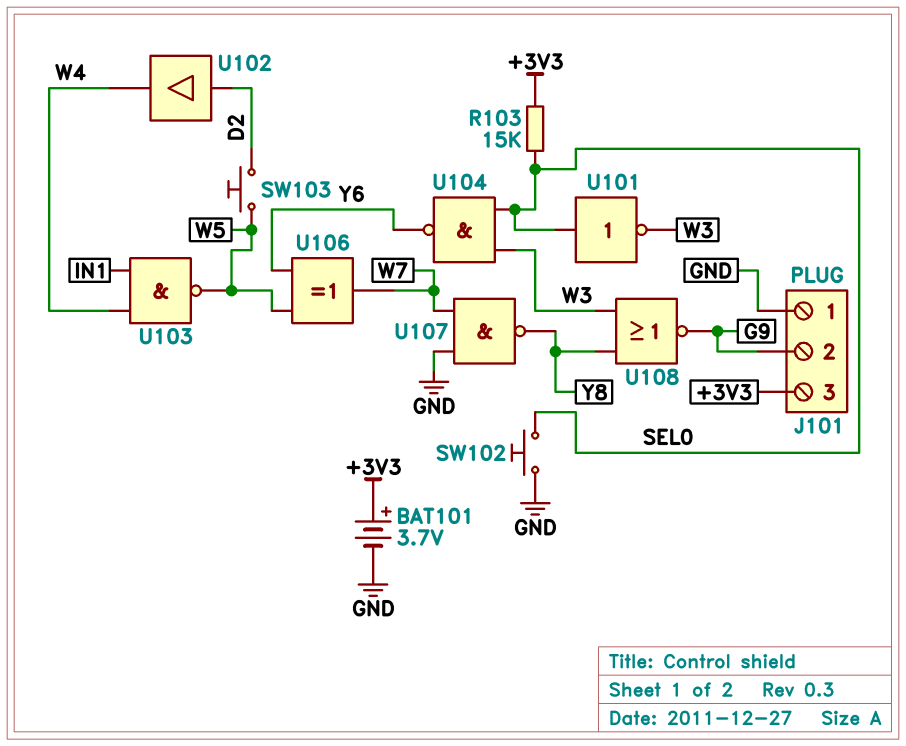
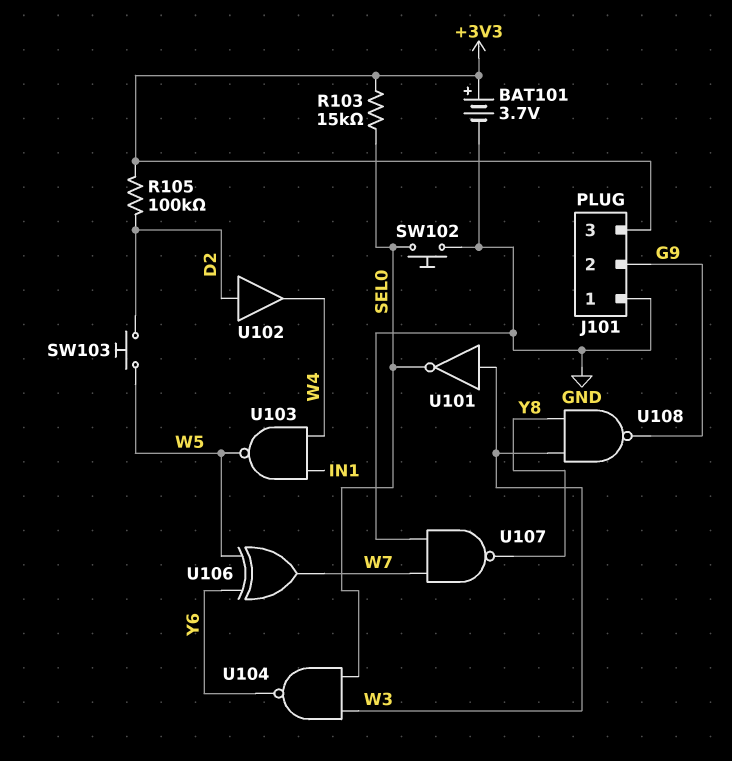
R105: none -> 100k (+3V3, D2)
U101: NOT (in SEL0, out W3) -> NOT (in W3, out SEL0)
U108: NOR (in W3, in Y8, out G9) -> NAND (in W3, in Y8, out G9)

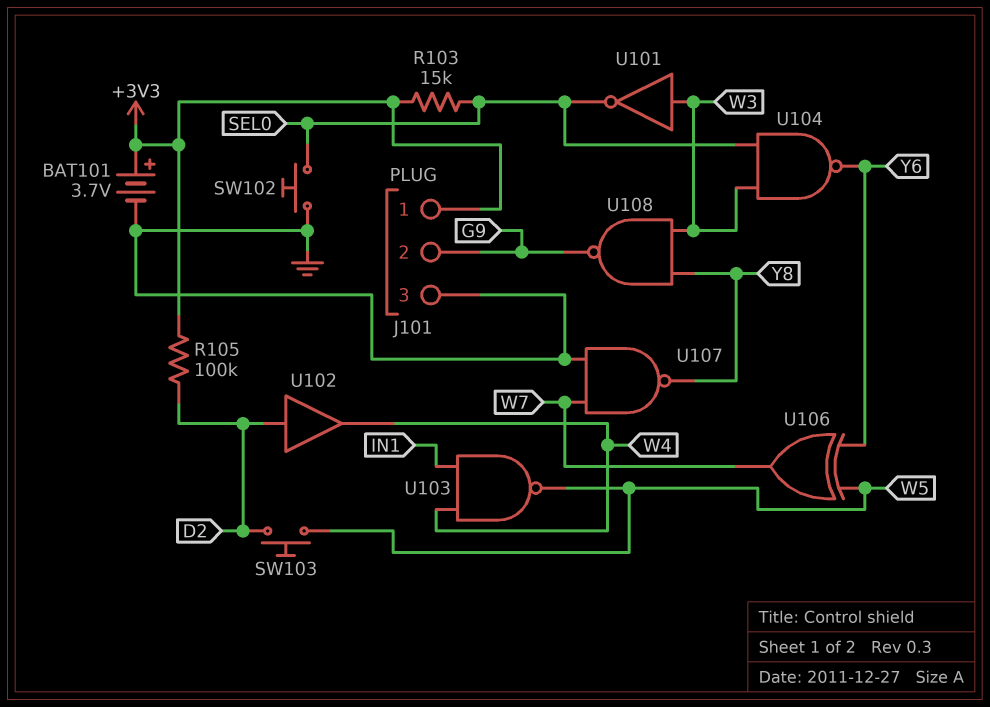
J101 pin 1: GND -> +3V3
J101 pin 3: +3V3 -> GND

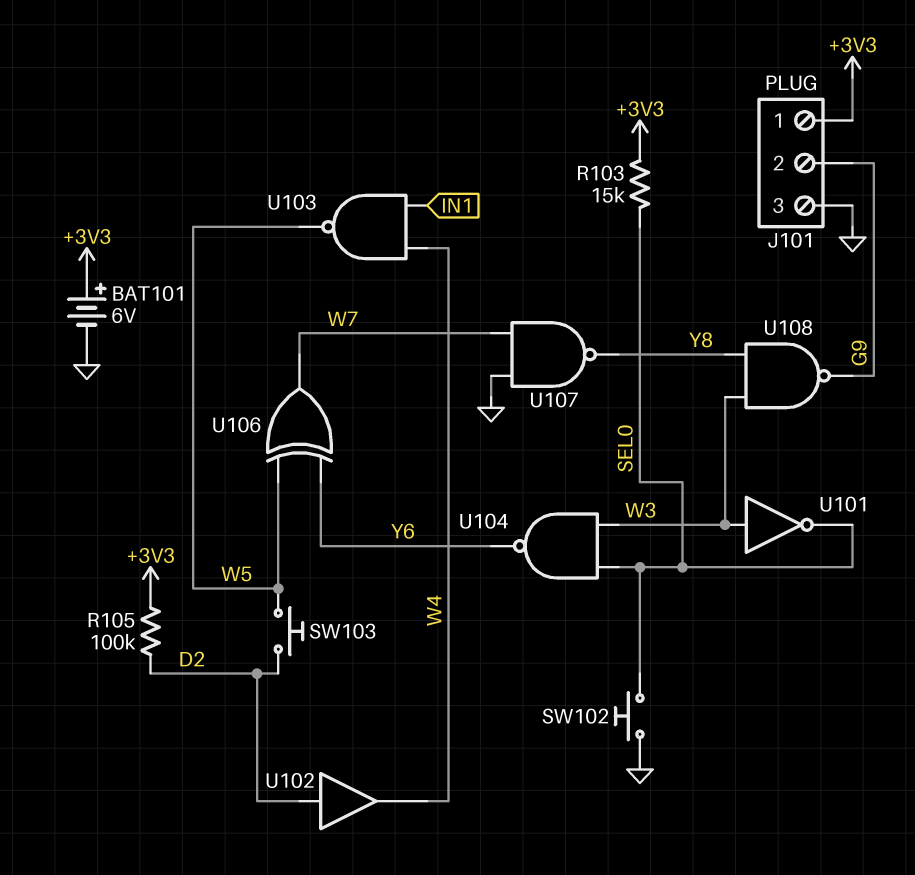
BAT101: 3.7V (plus +3V3, minus GND) -> 6V (plus +3V3, minus GND)

